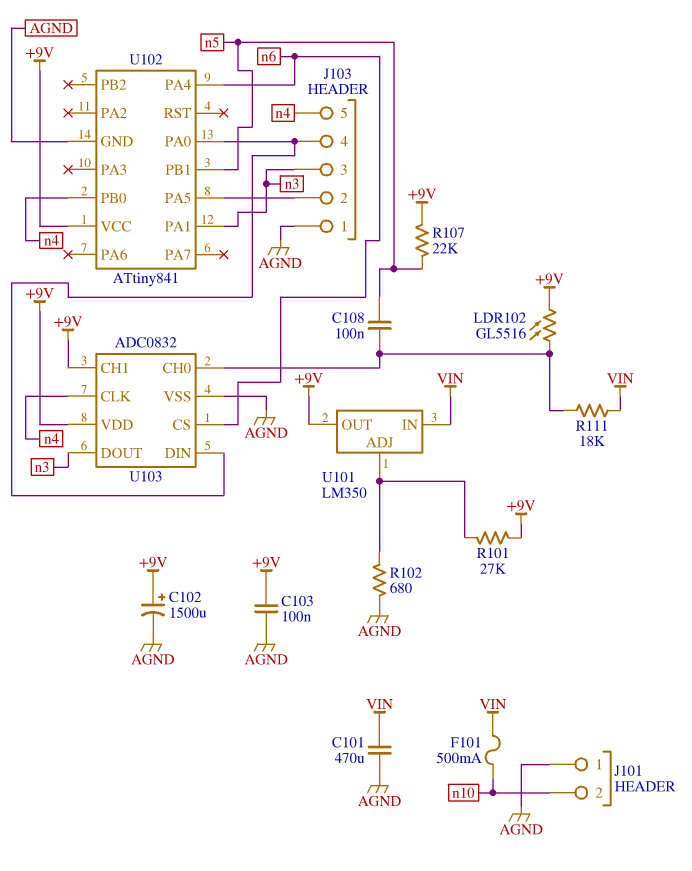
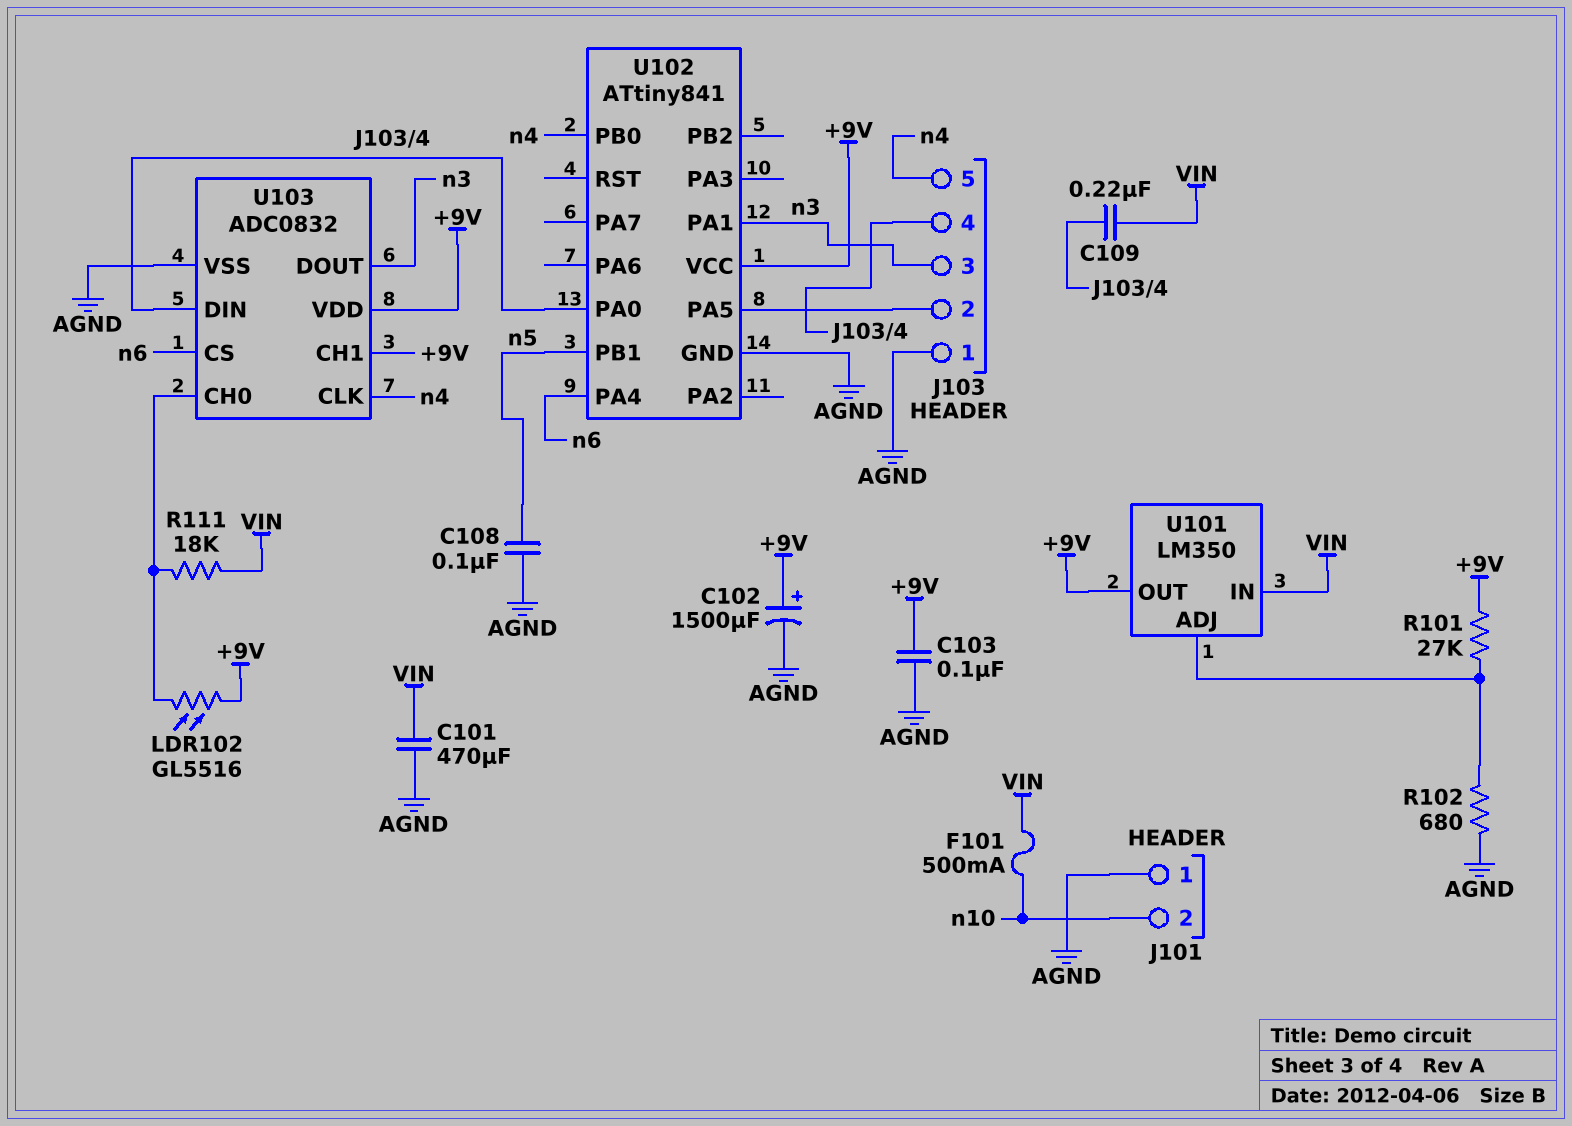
C108: 100nF (U103/CH0, n5) -> 100nF (AGND, n5)
C109: none -> 220nF (J103/4, VIN)
R107: 22k (+9V, n5) -> none

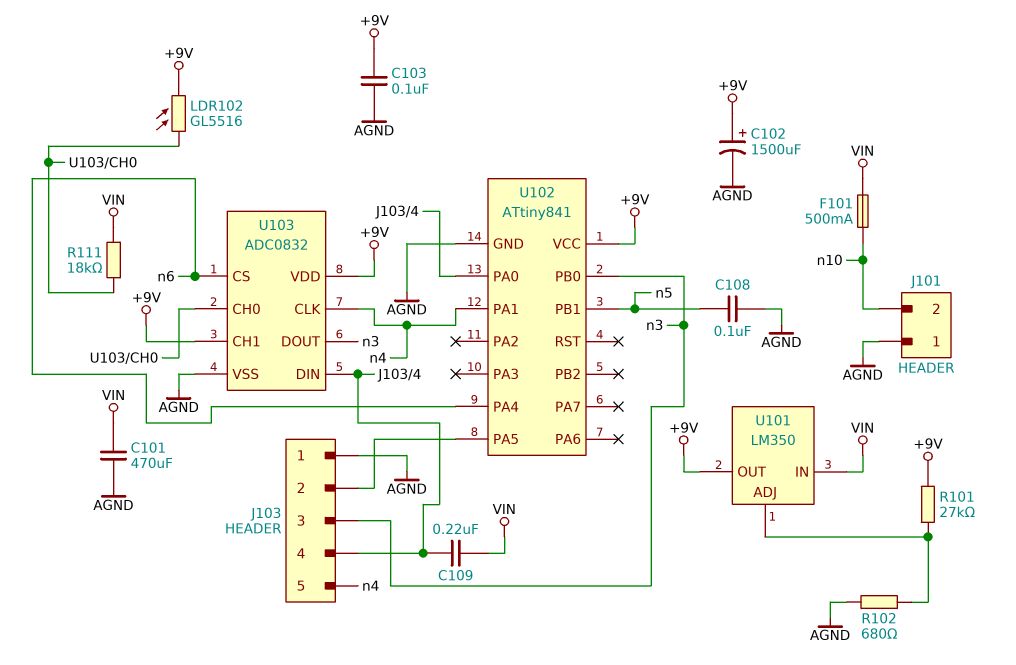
U102 pin PA1: n3 -> n4
U102 pin PB0: n4 -> n3

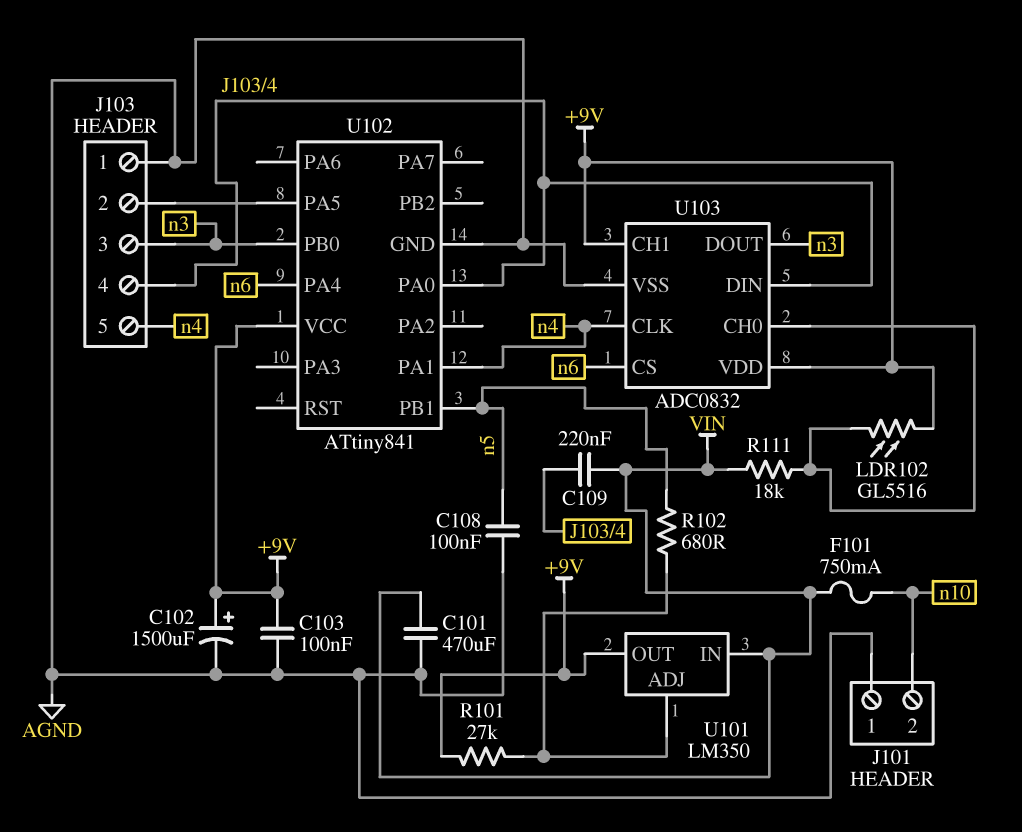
F101: 500mA (VIN, n10) -> 750mA (VIN, n10)
R102: 680 (AGND, U101/ADJ) -> 680 (U101/ADJ, n5)

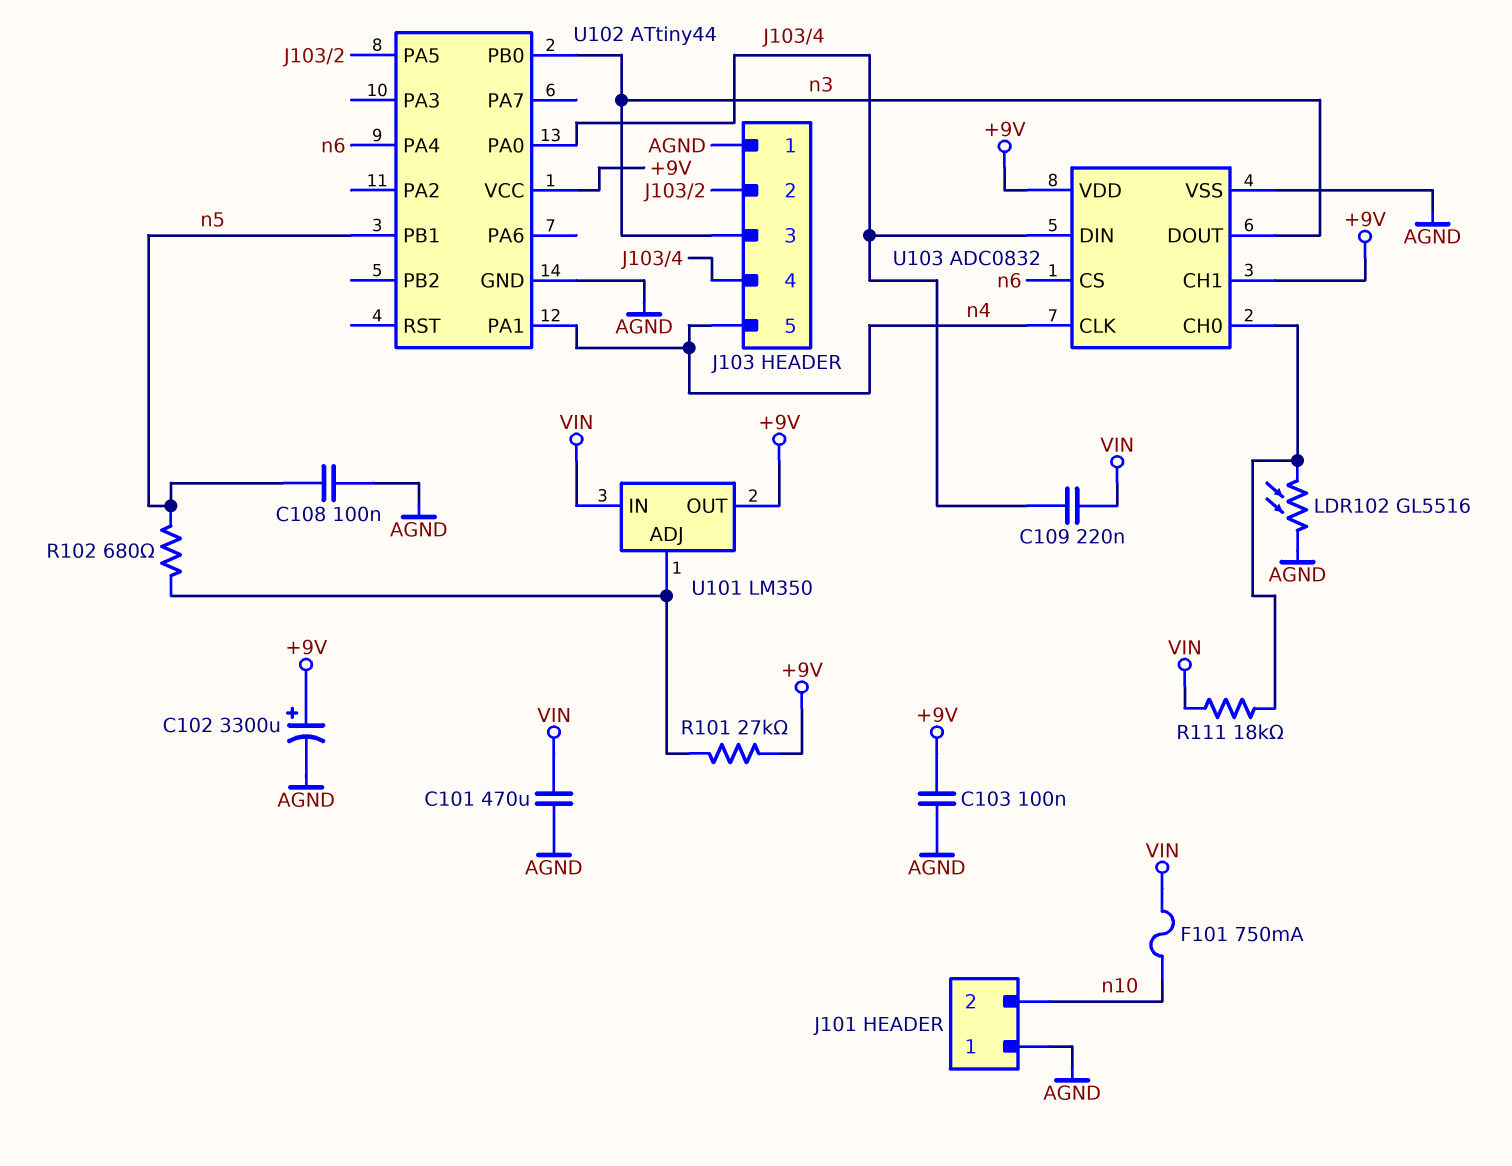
C102: 1500uF (plus +9V, minus AGND) -> 3300uF (plus +9V, minus AGND)
LDR102: GL5516 (+9V, U103/CH0) -> GL5516 (AGND, U103/CH0)
U102: ATtiny841 -> ATtiny44

